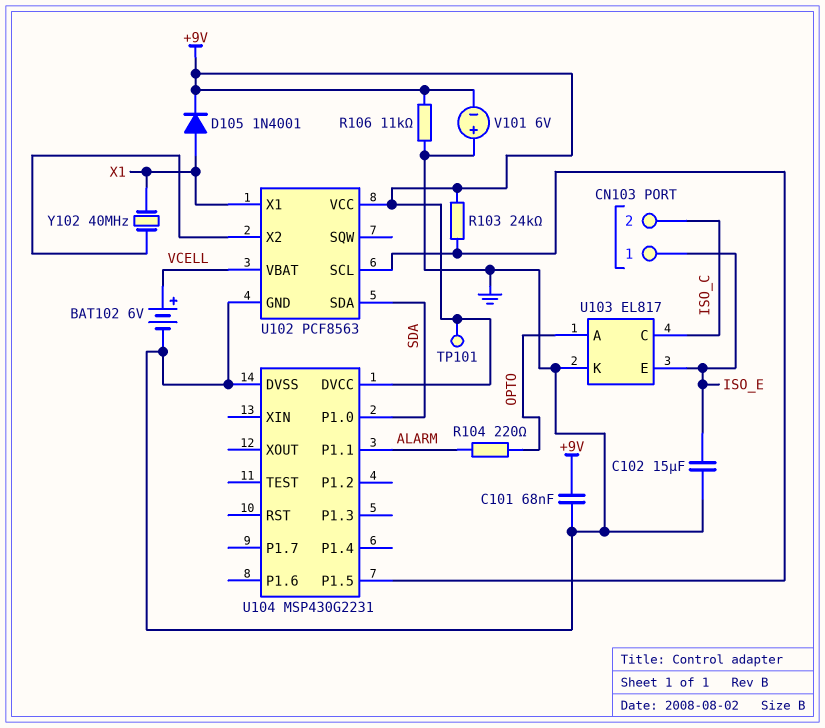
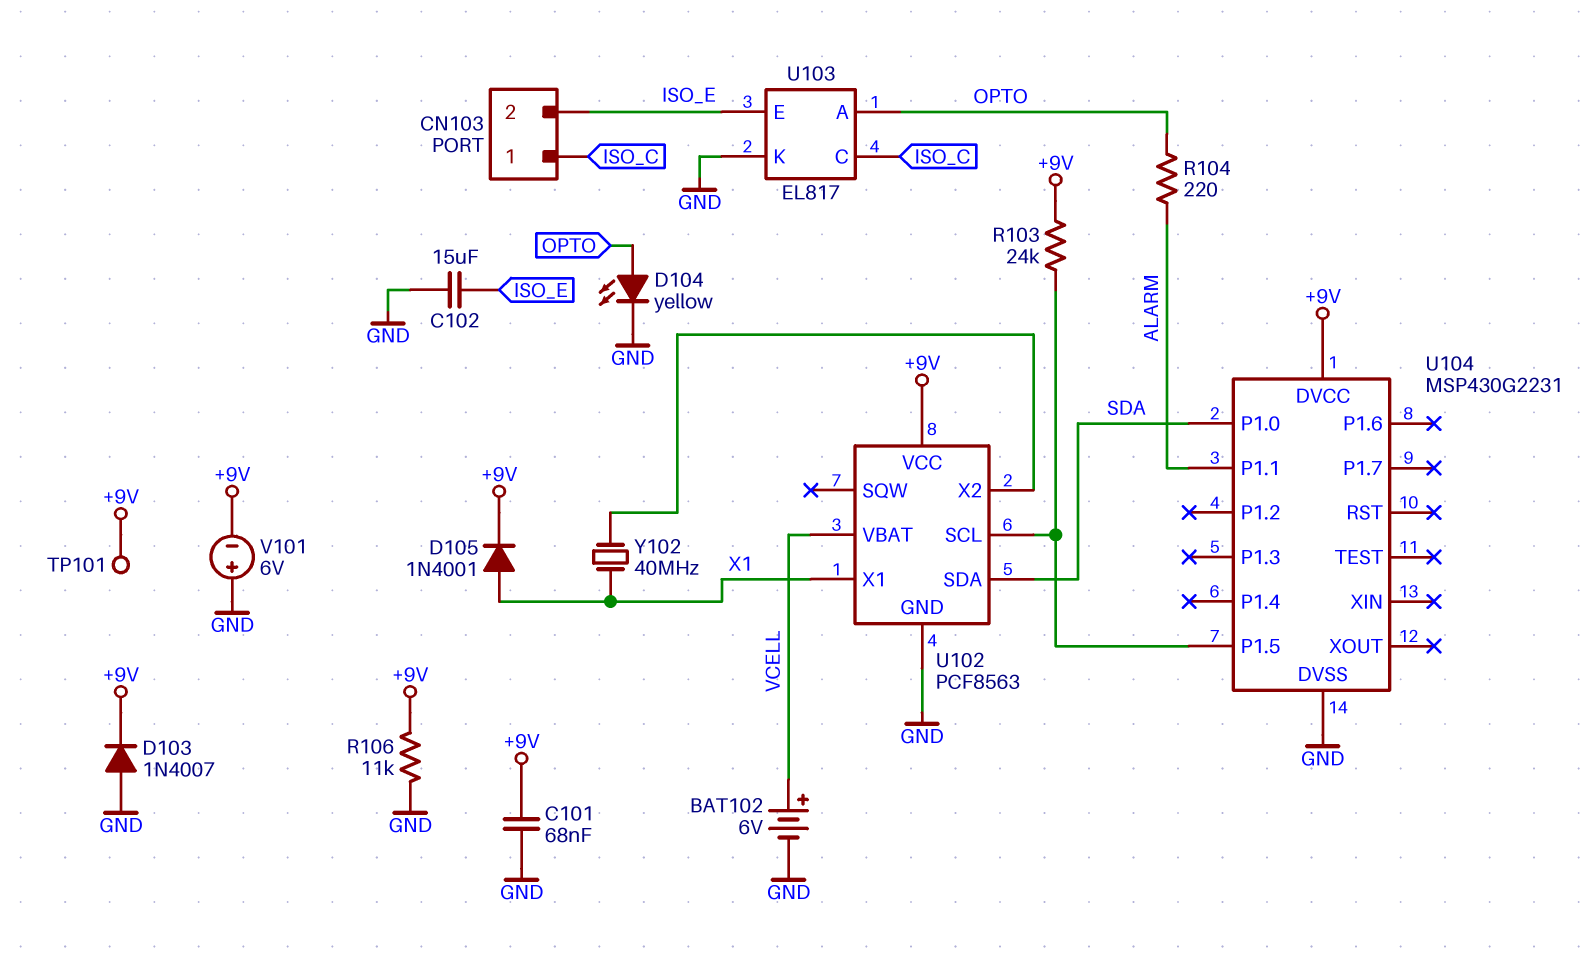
CN103 pin 1: ISO_E -> ISO_C
CN103 pin 2: ISO_C -> ISO_E
D103: none -> diode 1N4007 (A GND, K +9V)
D104: none -> LED yellow (A OPTO, K GND)

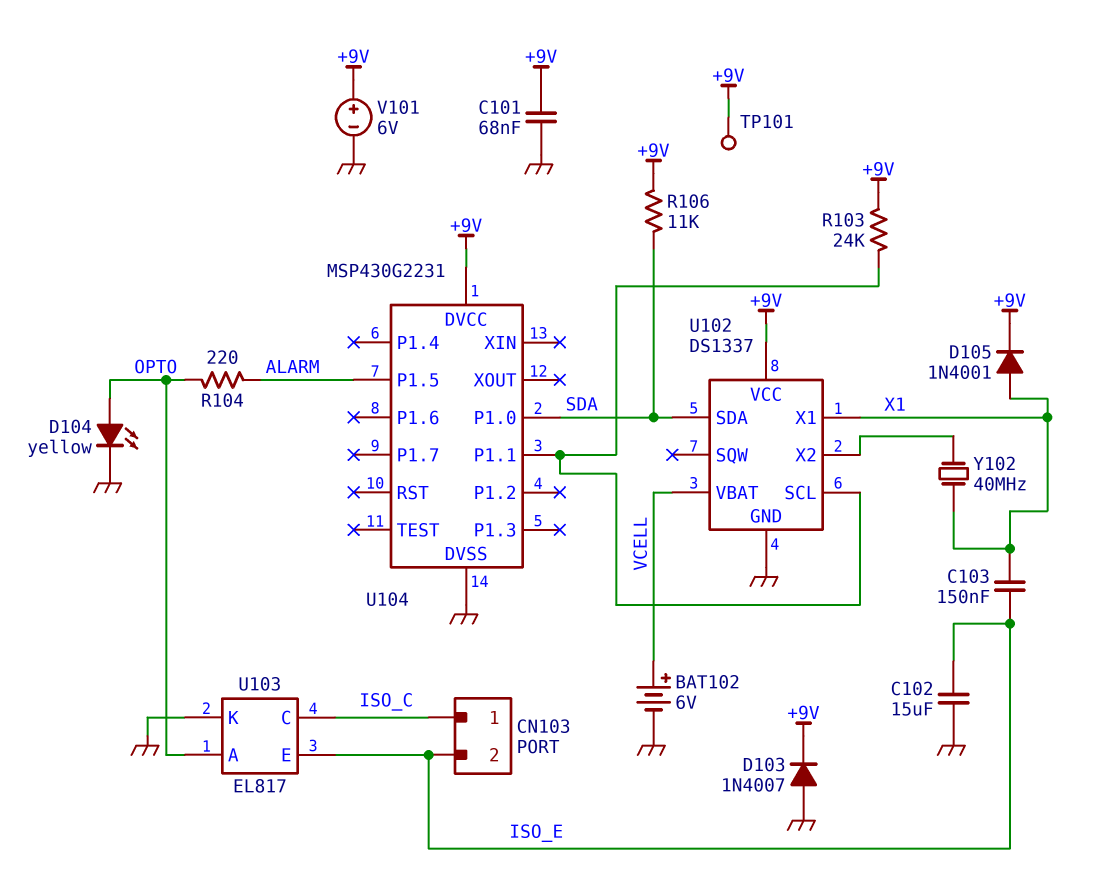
C103: none -> 150nF (ISO_E, X1)
R106: 11k (+9V, GND) -> 11k (+9V, SDA)
U102: PCF8563 -> DS1337
U104 pin P1.1: ALARM -> U102/SCL
U104 pin P1.5: U102/SCL -> ALARM
V101: 6V (plus GND, minus +9V) -> 6V (plus +9V, minus GND)

